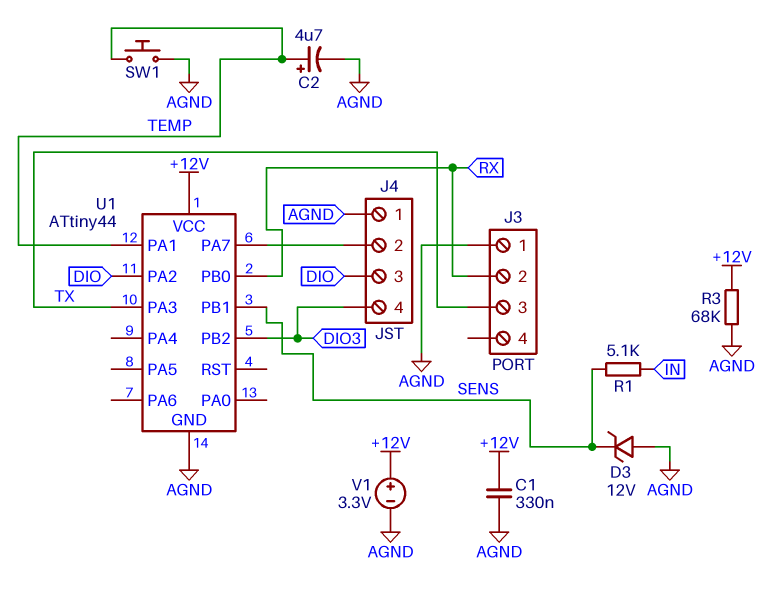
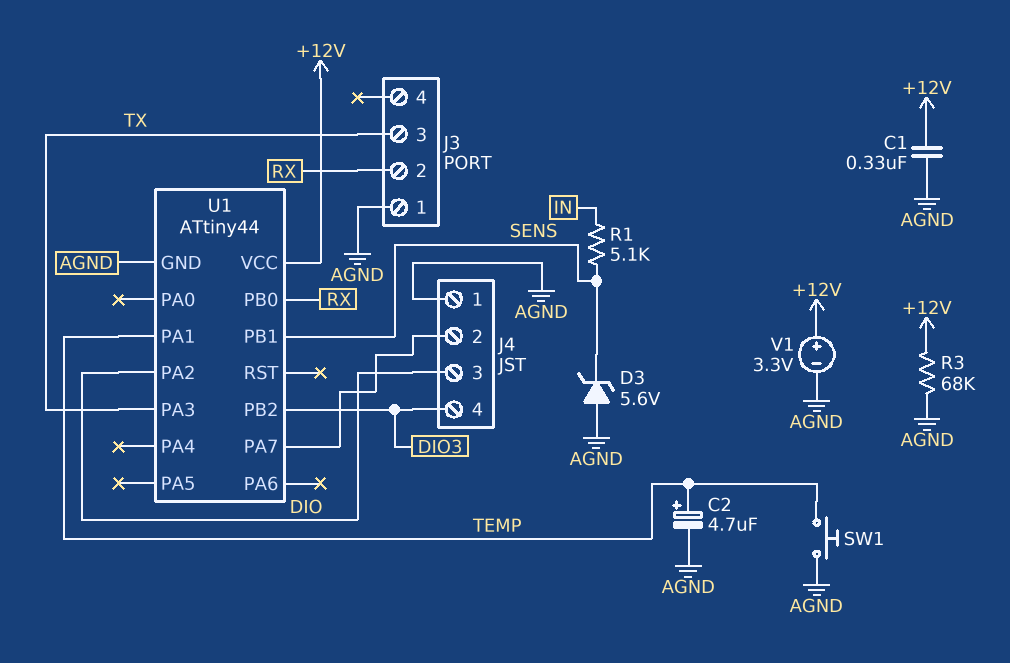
D3: zener 12V (A AGND, K SENS) -> zener 5.6V (A AGND, K SENS)

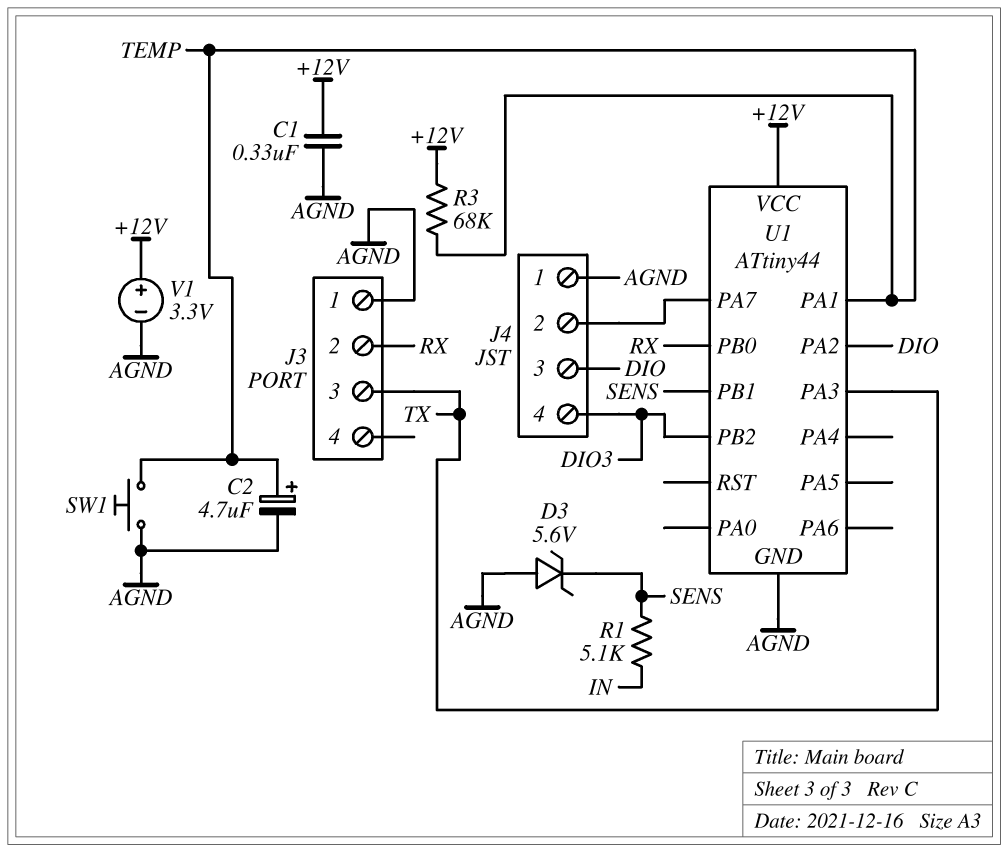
R3: 68k (+12V, AGND) -> 68k (+12V, TEMP)

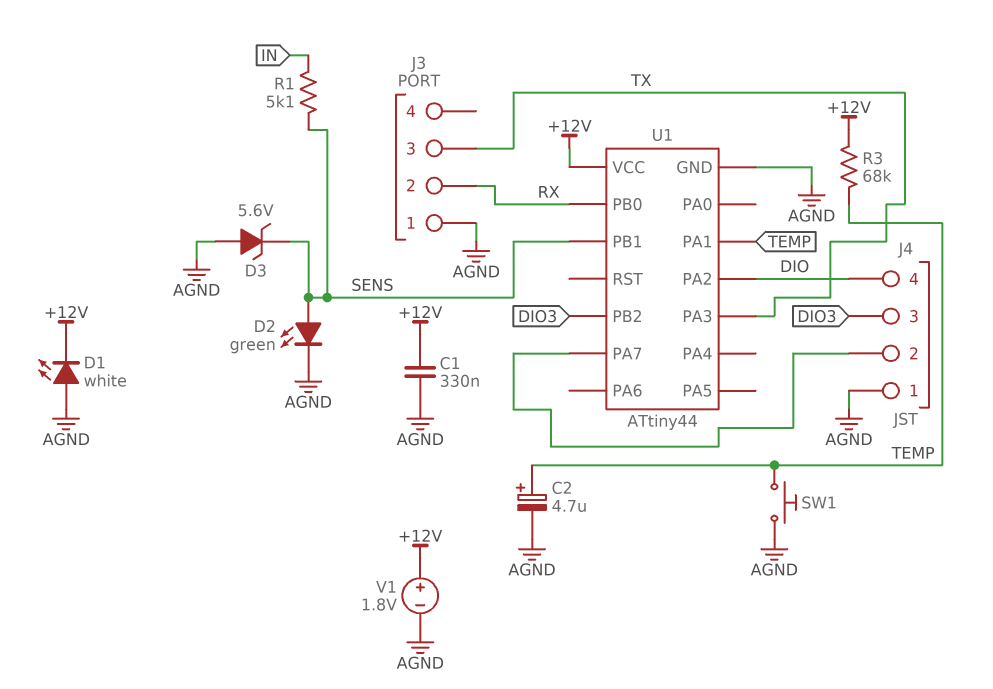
D1: none -> LED white (A AGND, K +12V)
D2: none -> LED green (A SENS, K AGND)
J4 pin 3: DIO -> DIO3
J4 pin 4: DIO3 -> DIO
V1: 3.3V (plus +12V, minus AGND) -> 1.8V (plus +12V, minus AGND)

